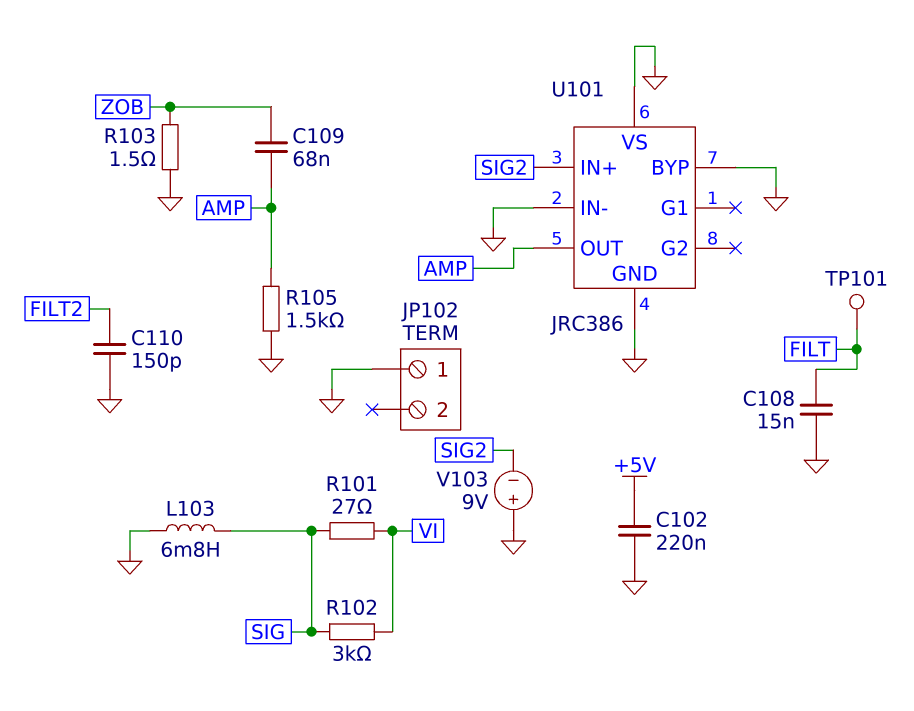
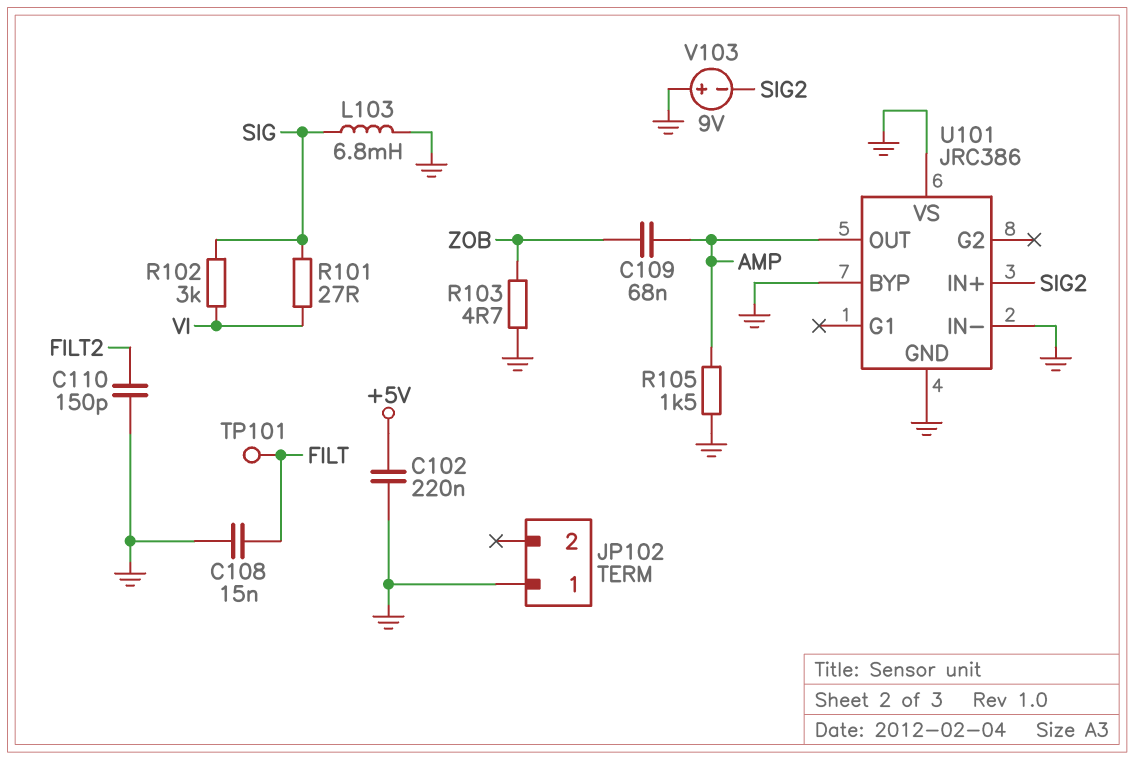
R103: 1.5 (GND, ZOB) -> 4.7 (GND, ZOB)

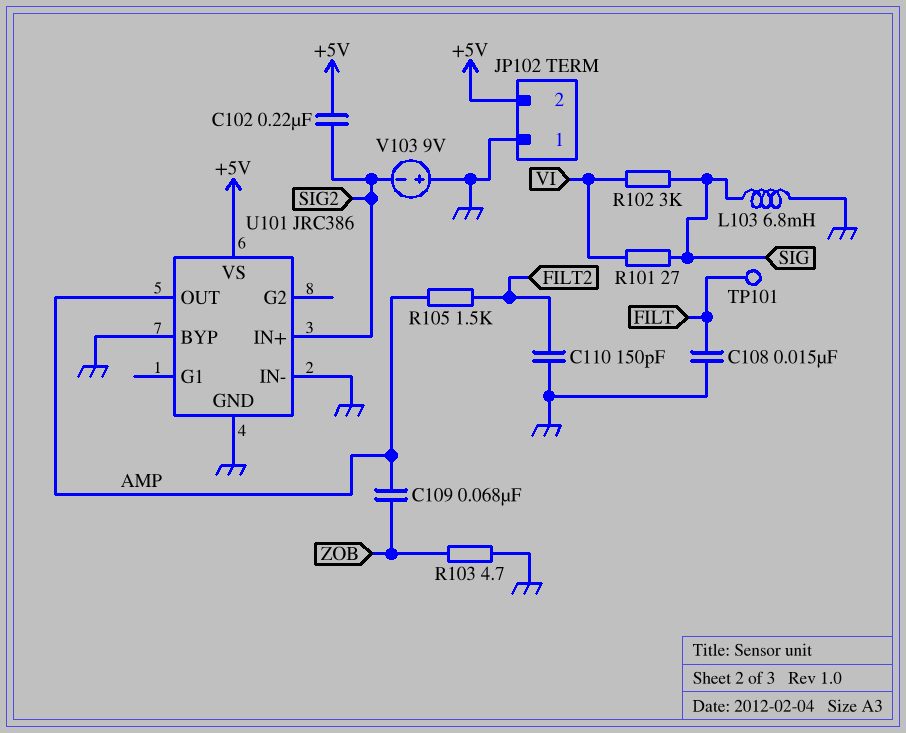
C102: 220nF (+5V, GND) -> 220nF (+5V, SIG2)
JP102 pin 2: none -> +5V
R105: 1.5k (AMP, GND) -> 1.5k (AMP, FILT2)
U101 pin VS: GND -> +5V

